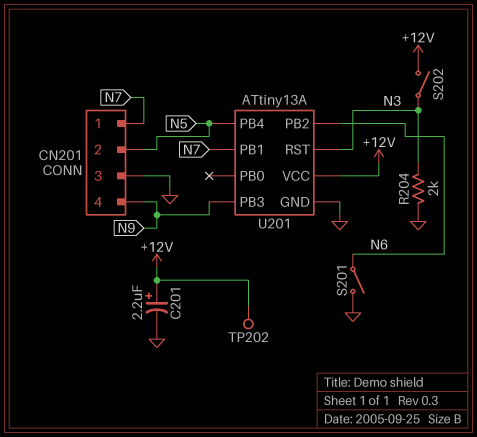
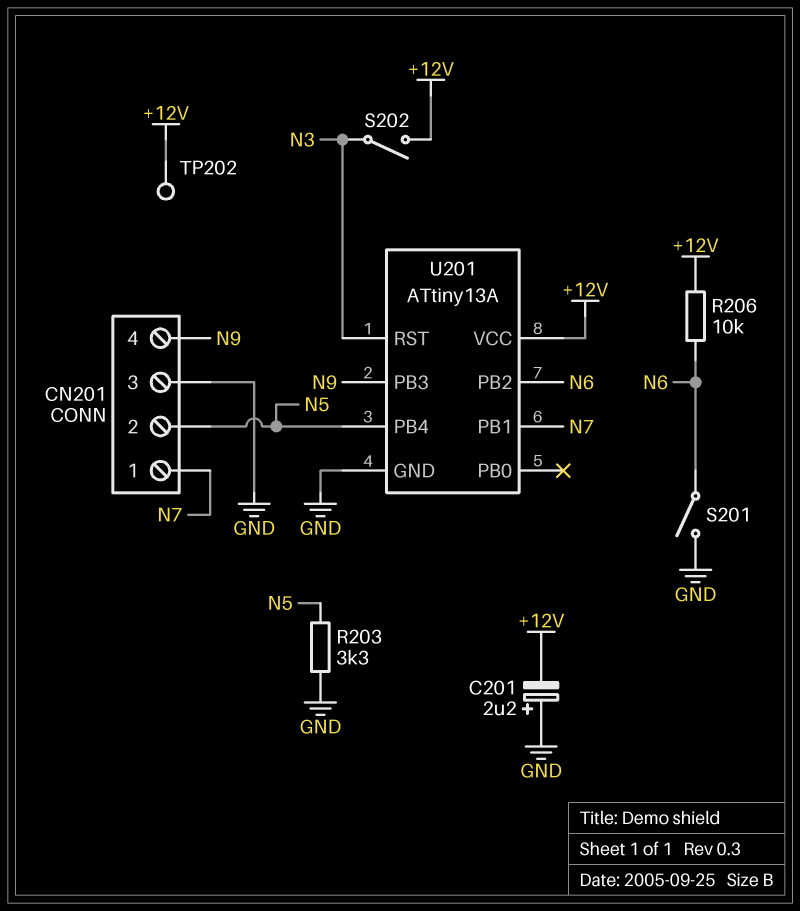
C201: 2.2uF (plus +12V, minus GND) -> 2.2uF (plus GND, minus +12V)
R203: none -> 3.3k (GND, N5)
R204: 2k (GND, N3) -> none
R206: none -> 10k (+12V, N6)

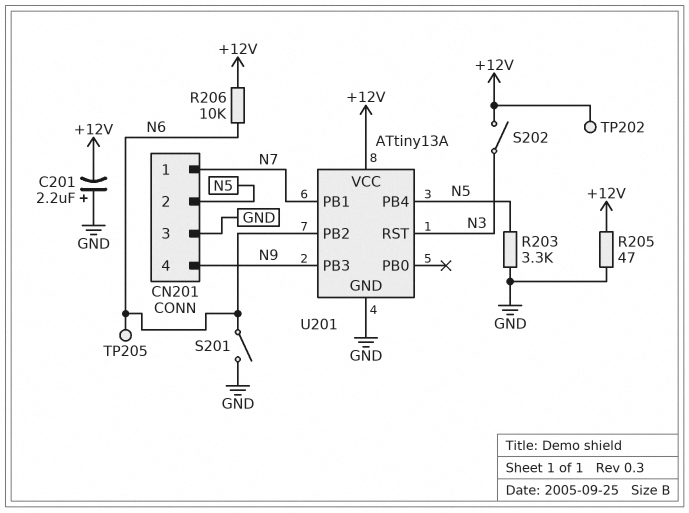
R205: none -> 47 (+12V, GND)
TP205: none -> test point (N6)

